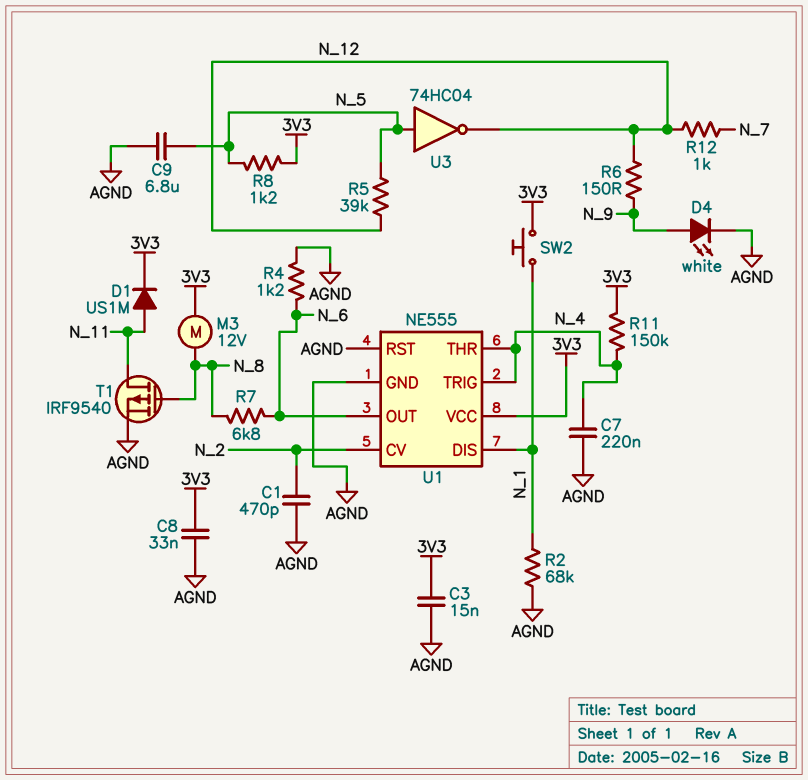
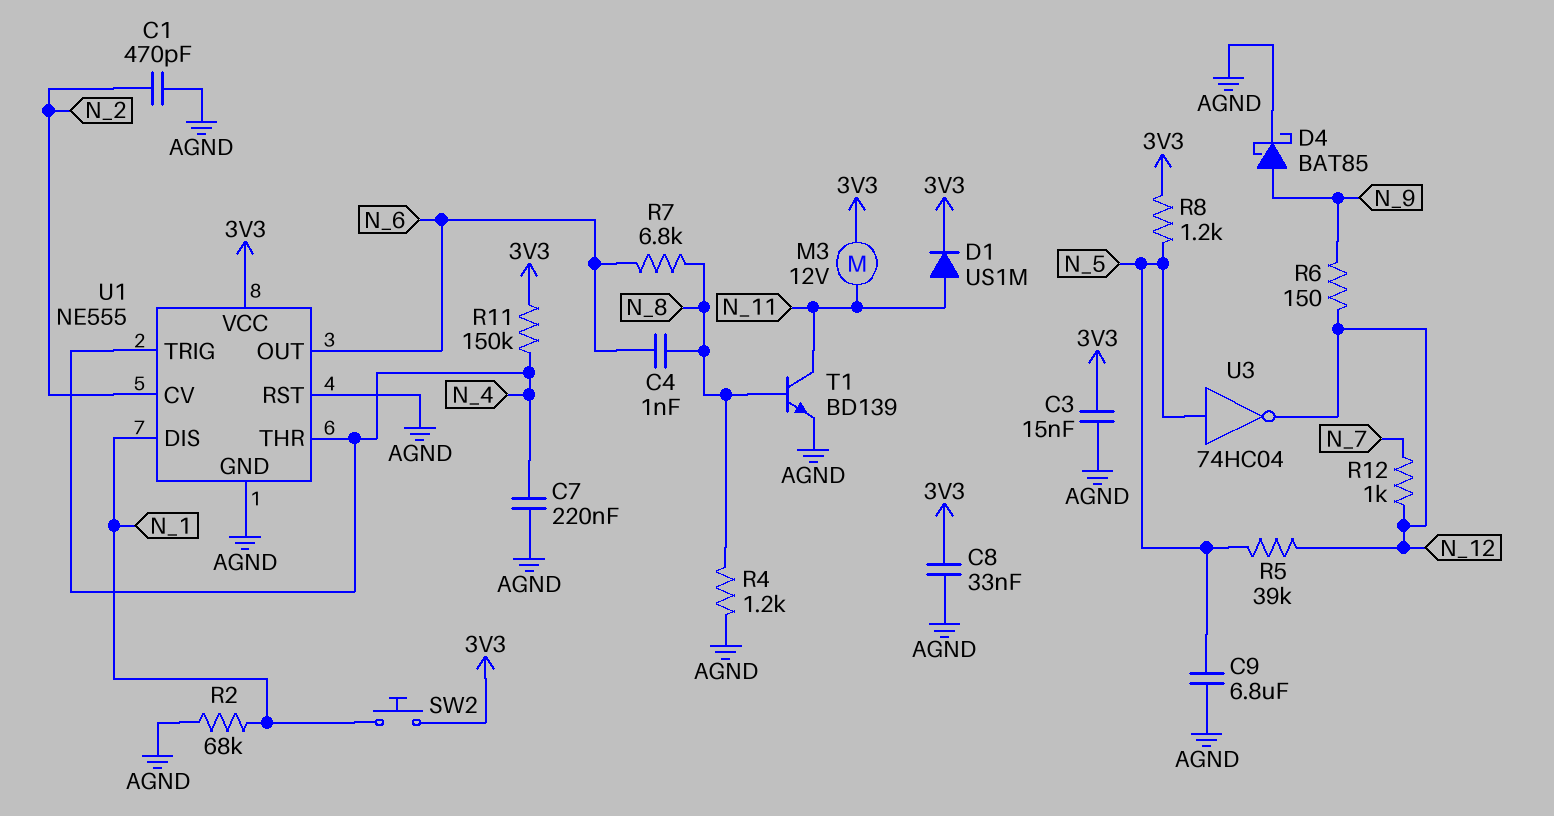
C4: none -> 1nF (N_6, N_8)
D4: LED white (A N_9, K AGND) -> schottky BAT85 (A N_9, K AGND)
M3: motor 12V (3V3, N_8) -> motor 12V (3V3, N_11)
R4: 1.2k (AGND, N_6) -> 1.2k (AGND, N_8)
T1: PMOS IRF9540 (G N_8, D N_11, S AGND) -> NPN BD139 (B N_8, C N_11, E AGND)

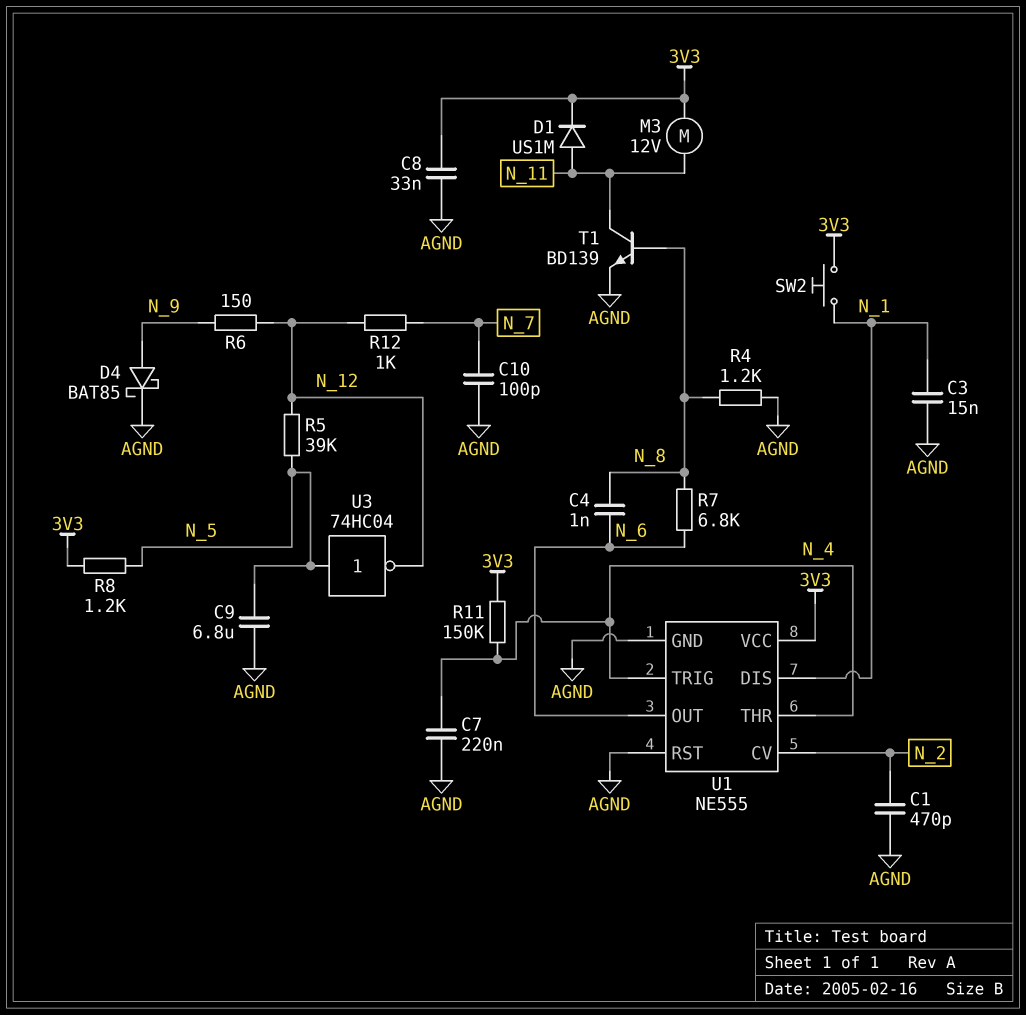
C3: 15nF (3V3, AGND) -> 15nF (AGND, N_1)
C10: none -> 100pF (AGND, N_7)
R2: 68k (AGND, N_1) -> none

